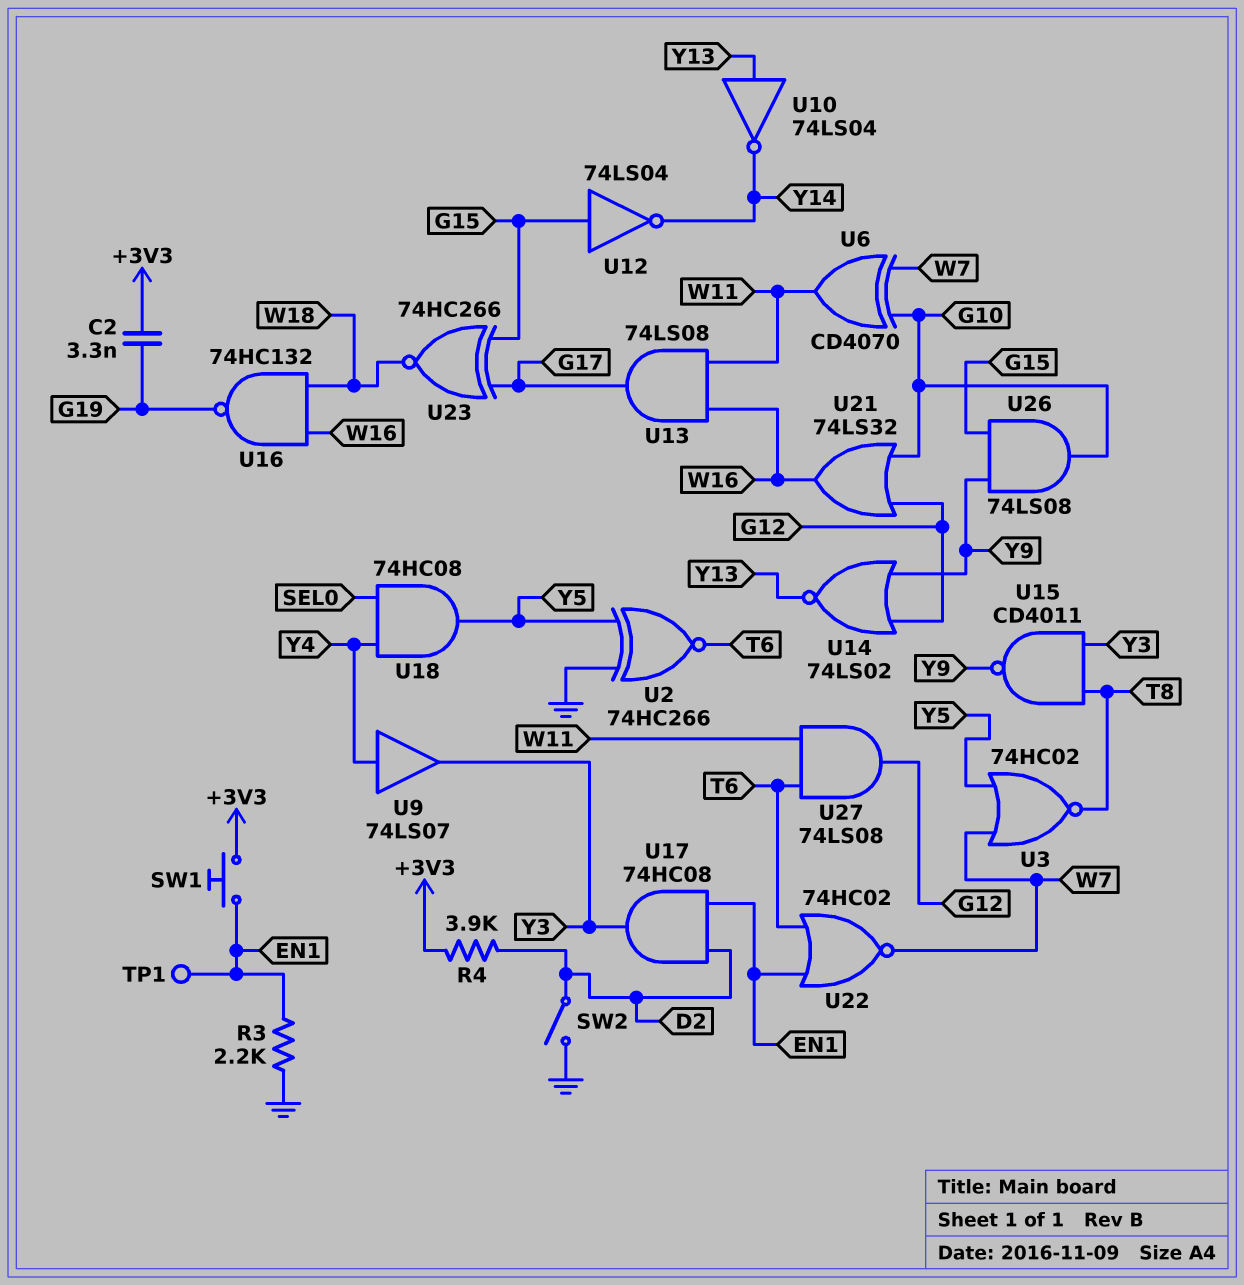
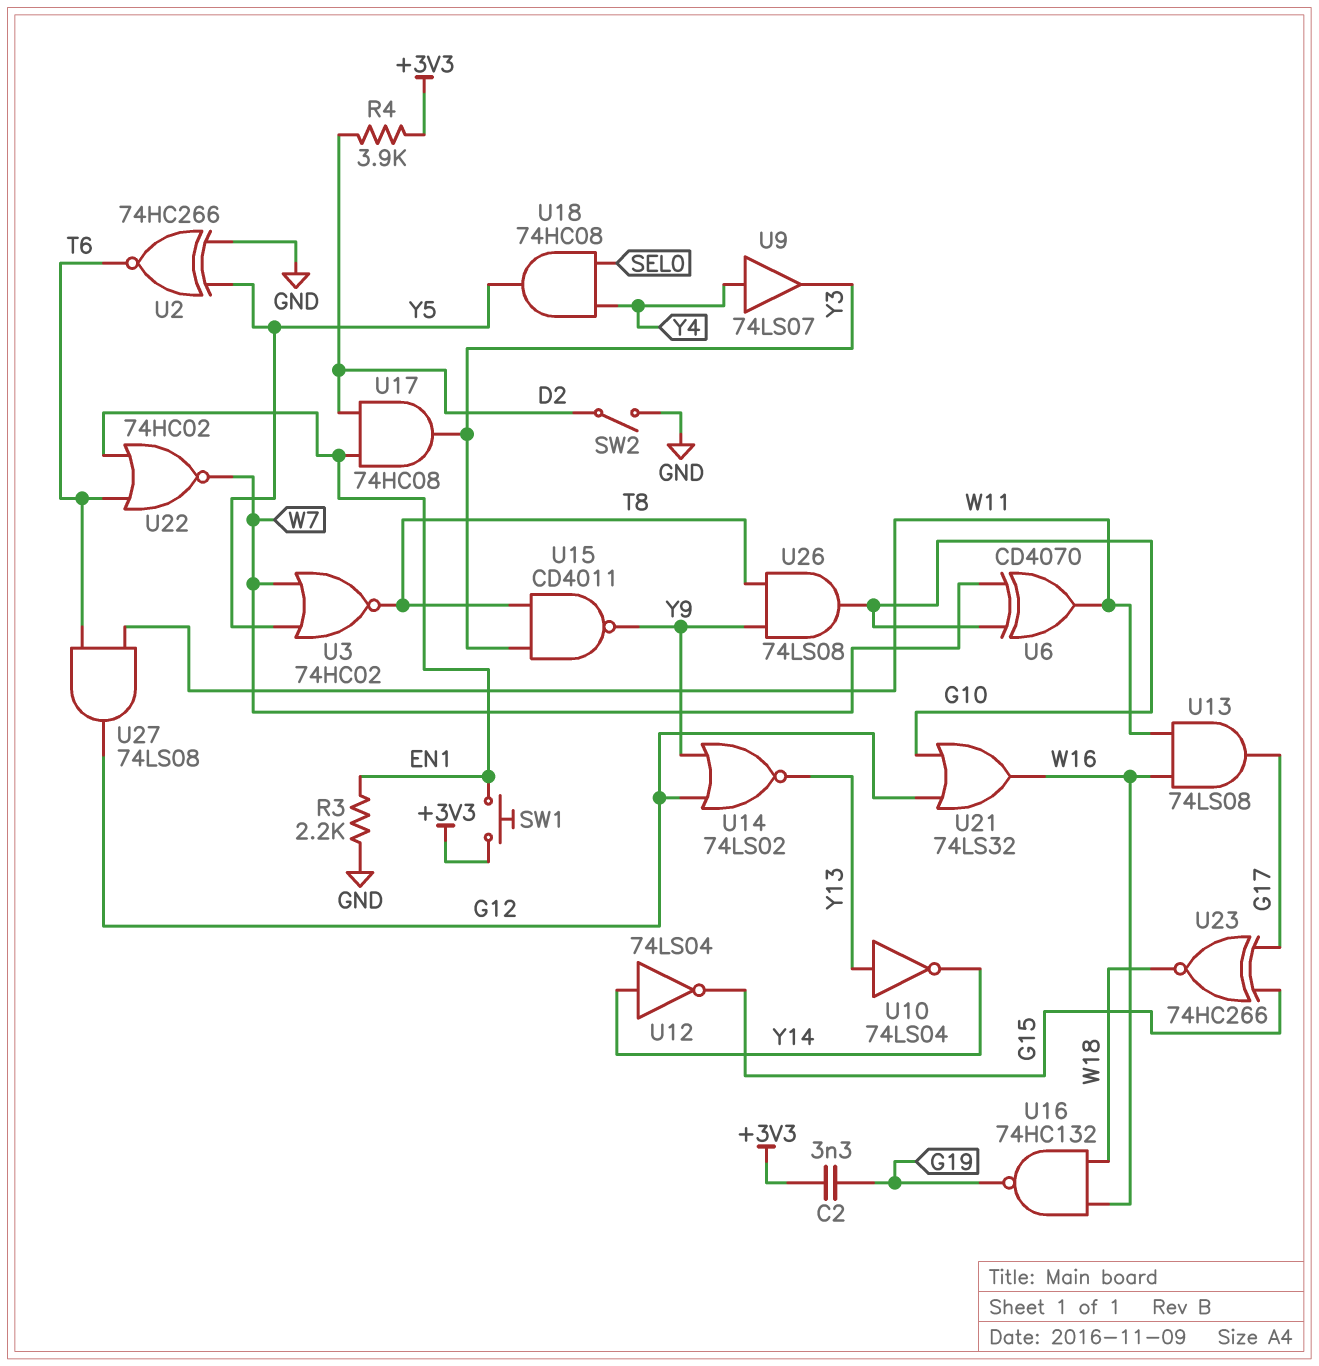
TP1: test point (EN1) -> none
U12: NOT 74LS04 (in G15, out Y14) -> NOT 74LS04 (in Y14, out G15)
U26: AND 74LS08 (in G15, in Y9, out G10) -> AND 74LS08 (in T8, in Y9, out G10)

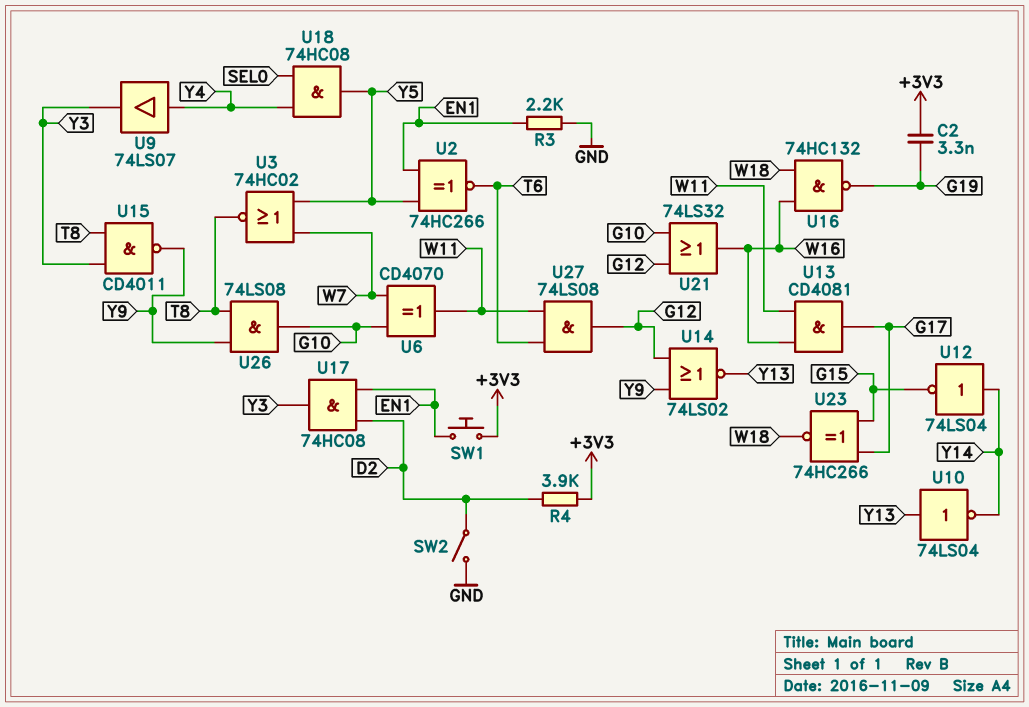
U2: XNOR 74HC266 (in GND, in Y5, out T6) -> XNOR 74HC266 (in EN1, in Y5, out T6)
U13: AND 74LS08 (in W11, in W16, out G17) -> AND CD4081 (in W11, in W16, out G17)
U22: NOR 74HC02 (in EN1, in T6, out W7) -> none

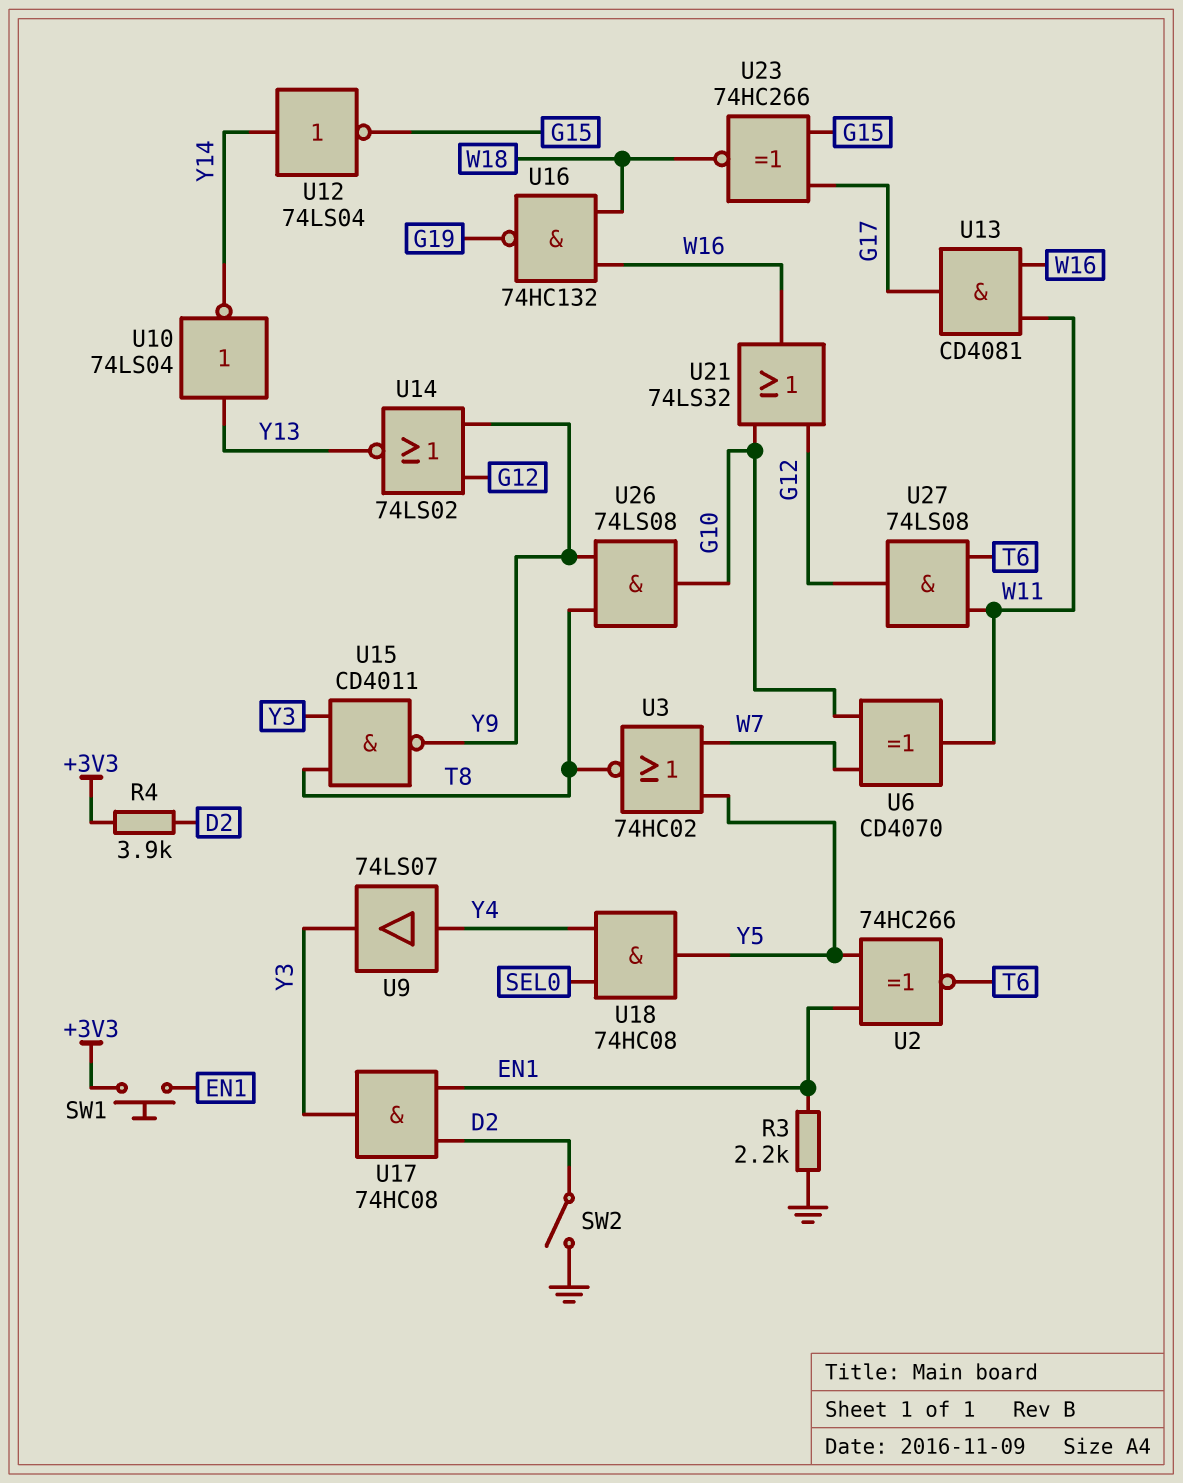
C2: 3.3nF (+3V3, G19) -> none

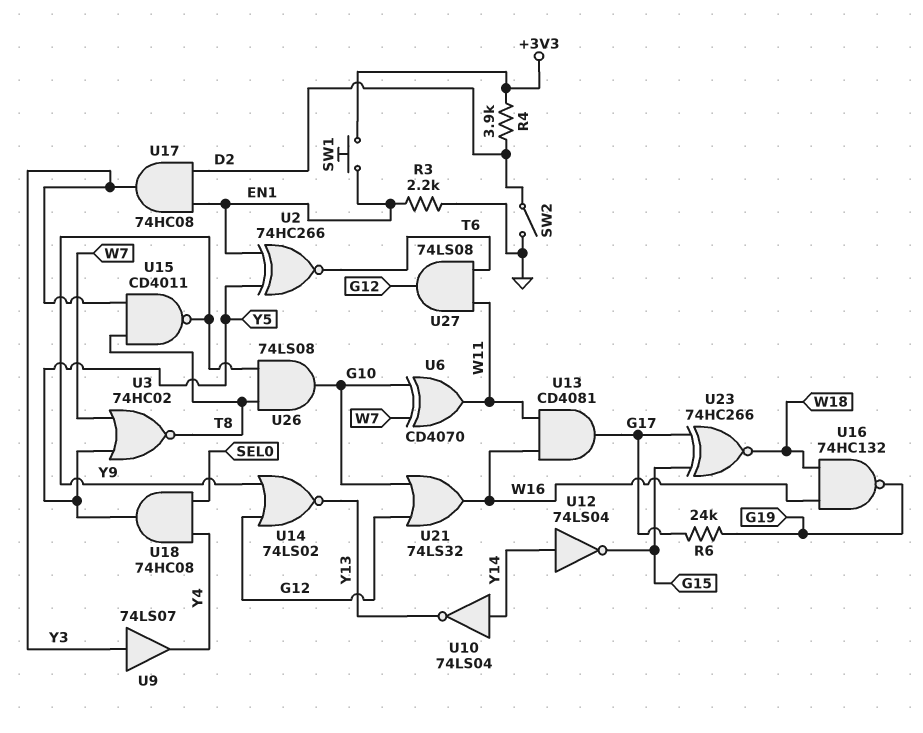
R6: none -> 24k (G17, G19)
U9: buffer 74LS07 (in Y4, out Y3) -> buffer 74LS07 (in Y3, out Y4)
U10: NOT 74LS04 (in Y13, out Y14) -> NOT 74LS04 (in Y14, out Y13)

